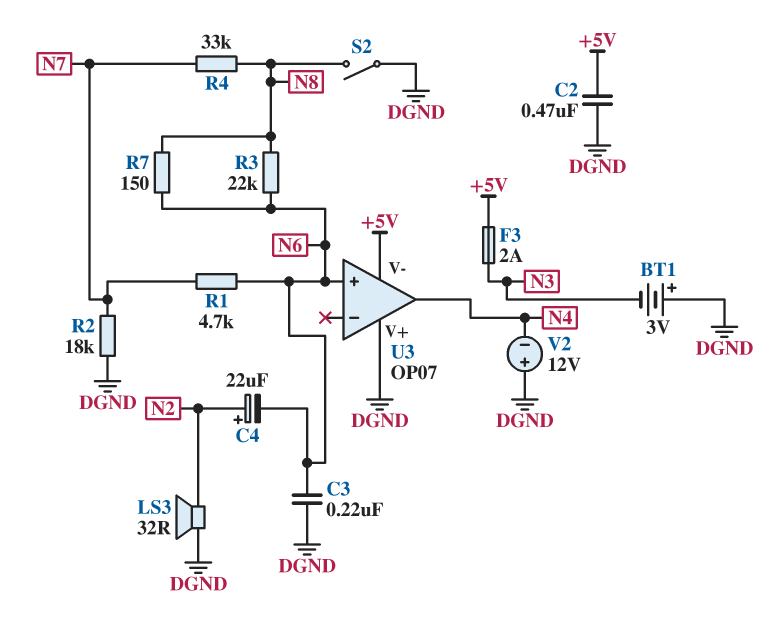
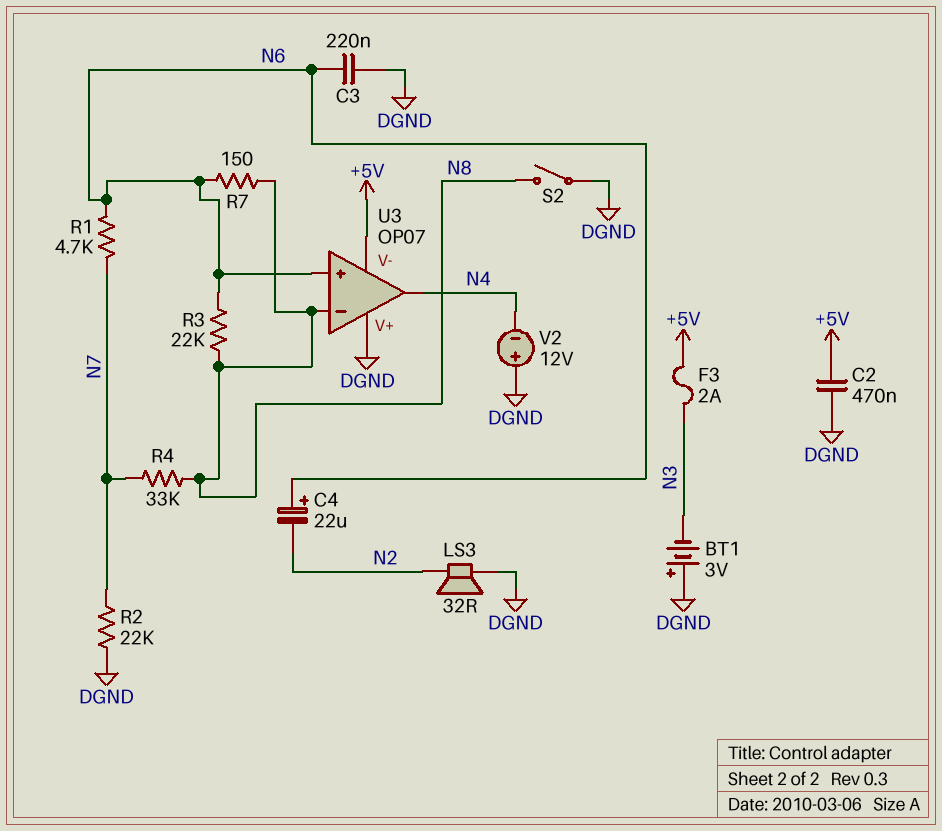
C4: 22uF (plus N2, minus N6) -> 22uF (plus N6, minus N2)
R2: 18k (DGND, N7) -> 22k (DGND, N7)
U3 pin in-: none -> N8

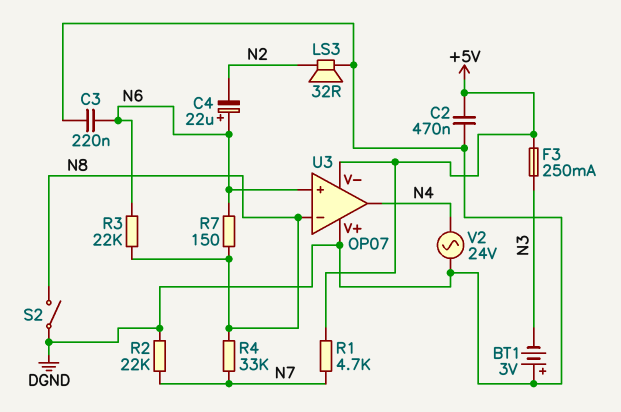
F3: 2A (+5V, N3) -> 250mA (+5V, N3)
R1: 4.7k (N6, N7) -> 4.7k (+5V, N7)
V2: 12V (plus DGND, minus N4) -> AC 24V (DGND, N4)

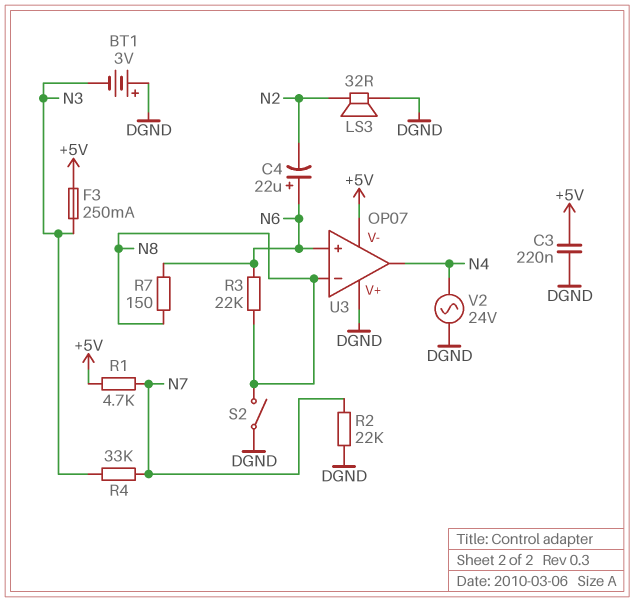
C2: 470nF (+5V, DGND) -> none
C3: 220nF (DGND, N6) -> 220nF (+5V, DGND)
R4: 33k (N7, N8) -> 33k (N3, N7)

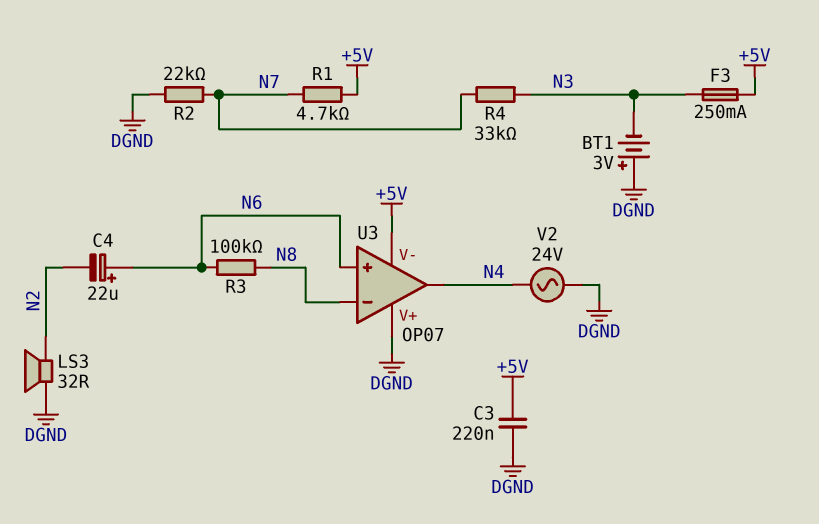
R3: 22k (N6, N8) -> 100k (N6, N8)
R7: 150 (N6, N8) -> none
S2: switch (DGND, N8) -> none

